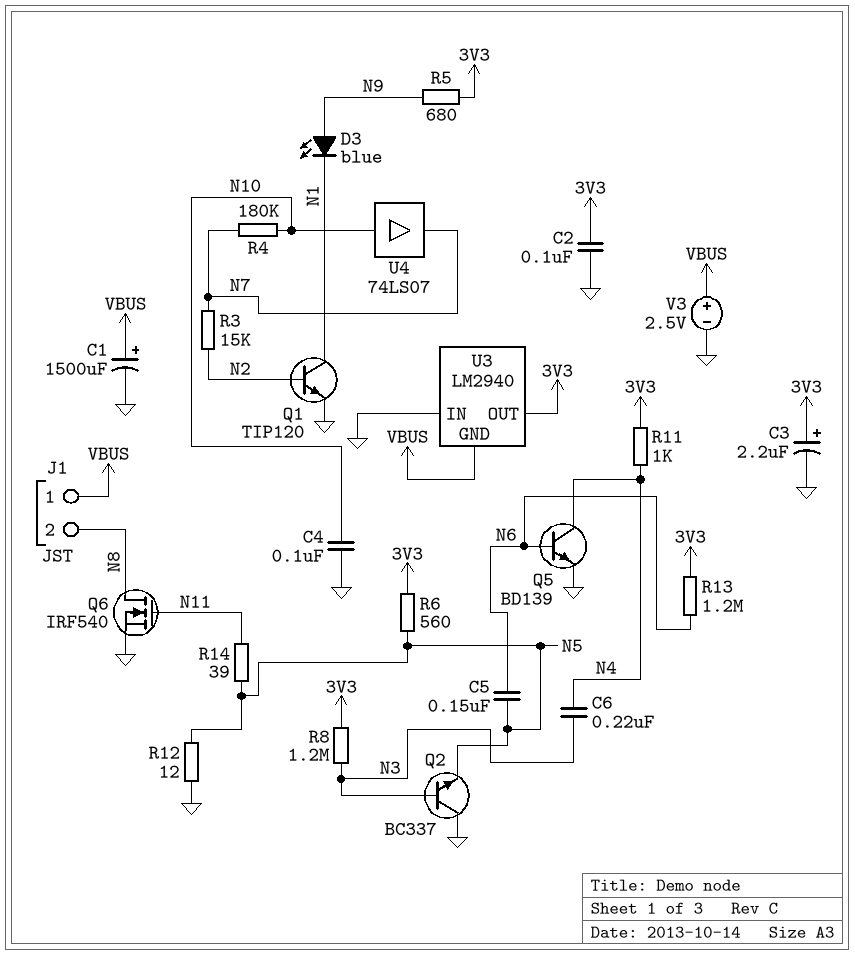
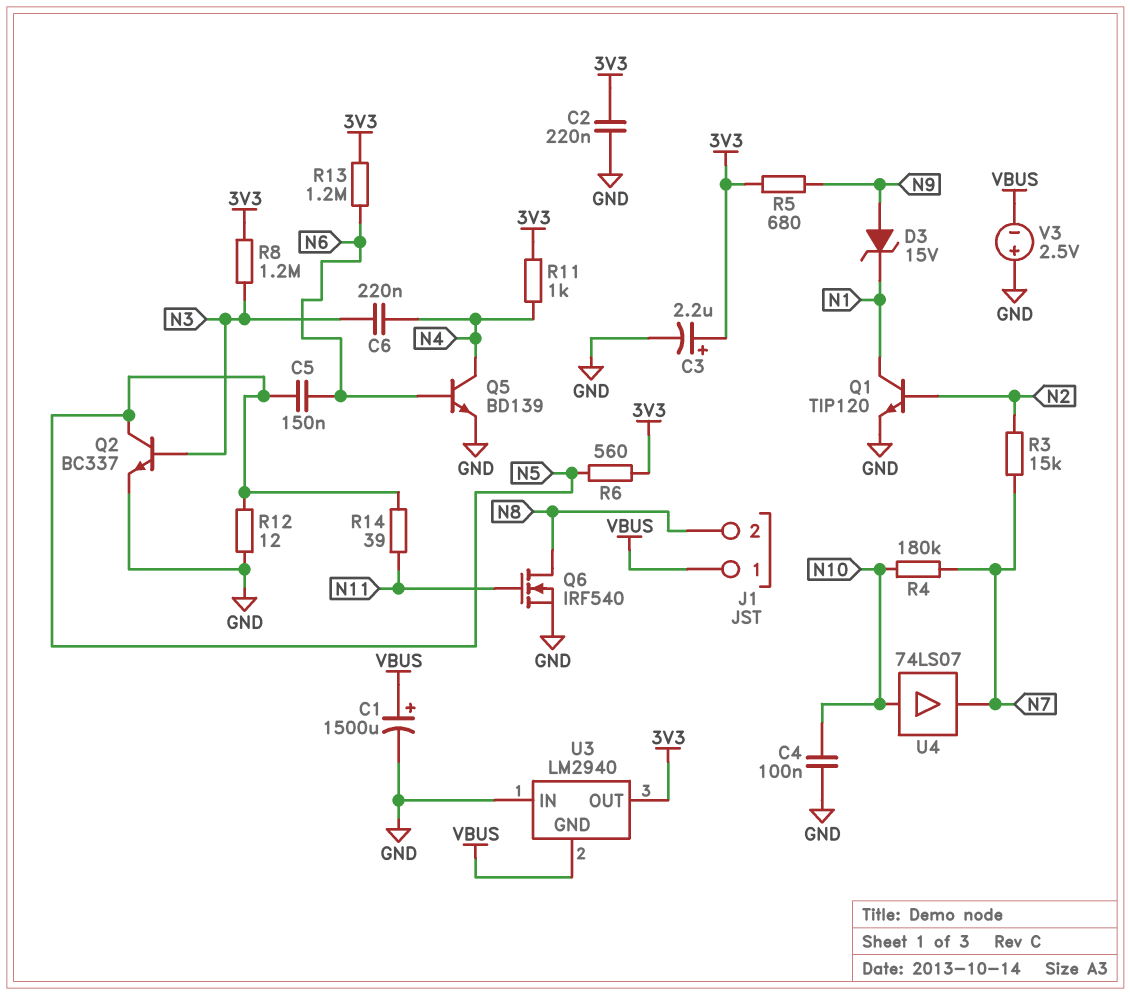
C2: 100nF (3V3, GND) -> 220nF (3V3, GND)
D3: LED blue (A N9, K N1) -> zener 15V (A N9, K N1)
Q2: NPN BC337 (B N3, C GND, E N5) -> NPN BC337 (B N3, C N5, E GND)
V3: 2.5V (plus VBUS, minus GND) -> 2.5V (plus GND, minus VBUS)

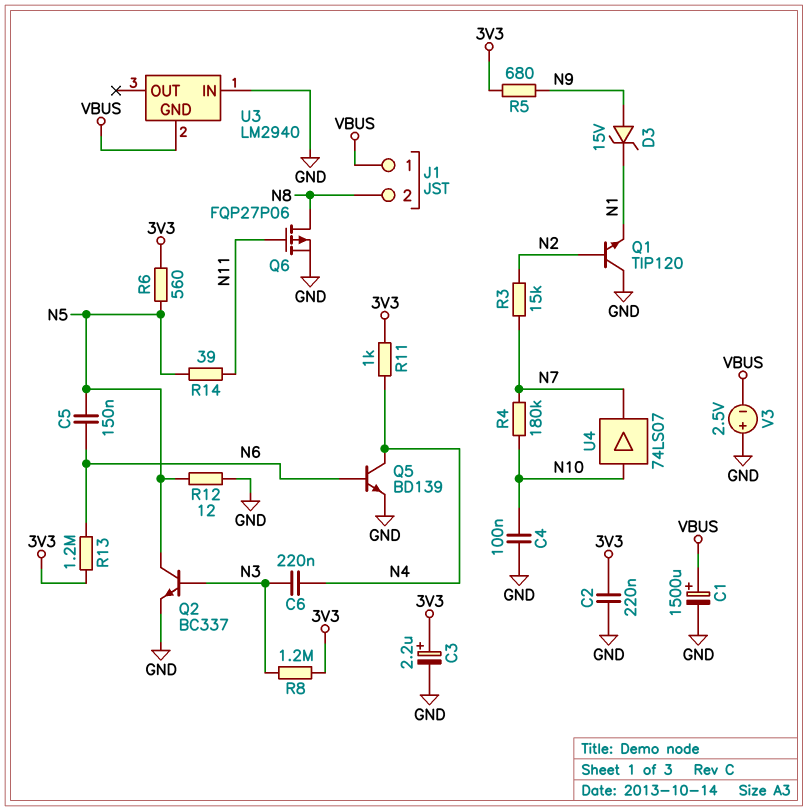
Q1: NPN TIP120 (B N2, C N1, E GND) -> NPN TIP120 (B N2, C GND, E N1)
Q6: NMOS IRF540 (G N11, D N8, S GND) -> PMOS FQP27P06 (G N11, D N8, S GND)
U3 pin OUT: 3V3 -> none

